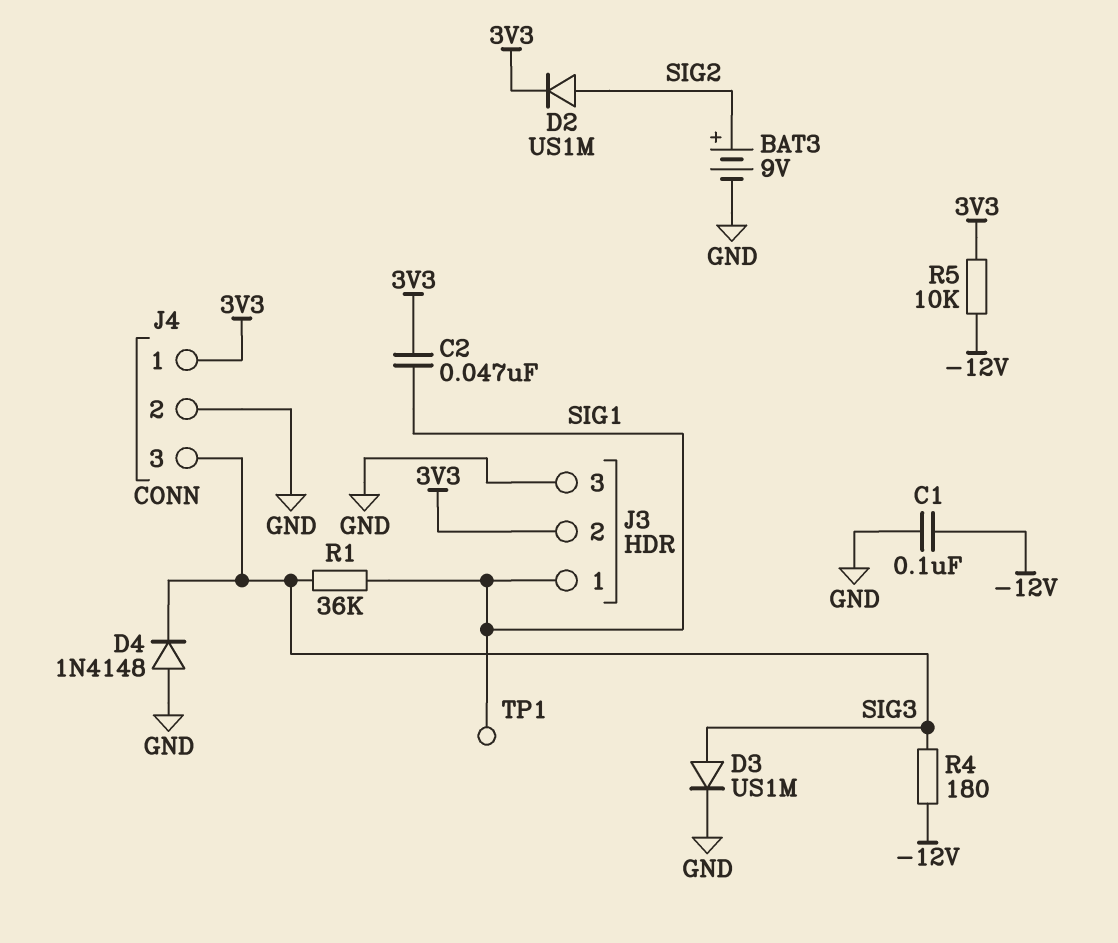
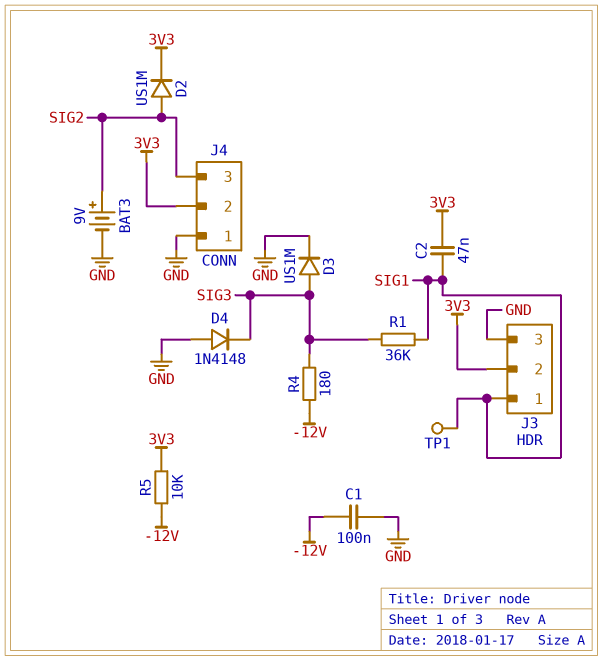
J4 pin 1: 3V3 -> GND
J4 pin 2: GND -> 3V3
J4 pin 3: SIG3 -> SIG2

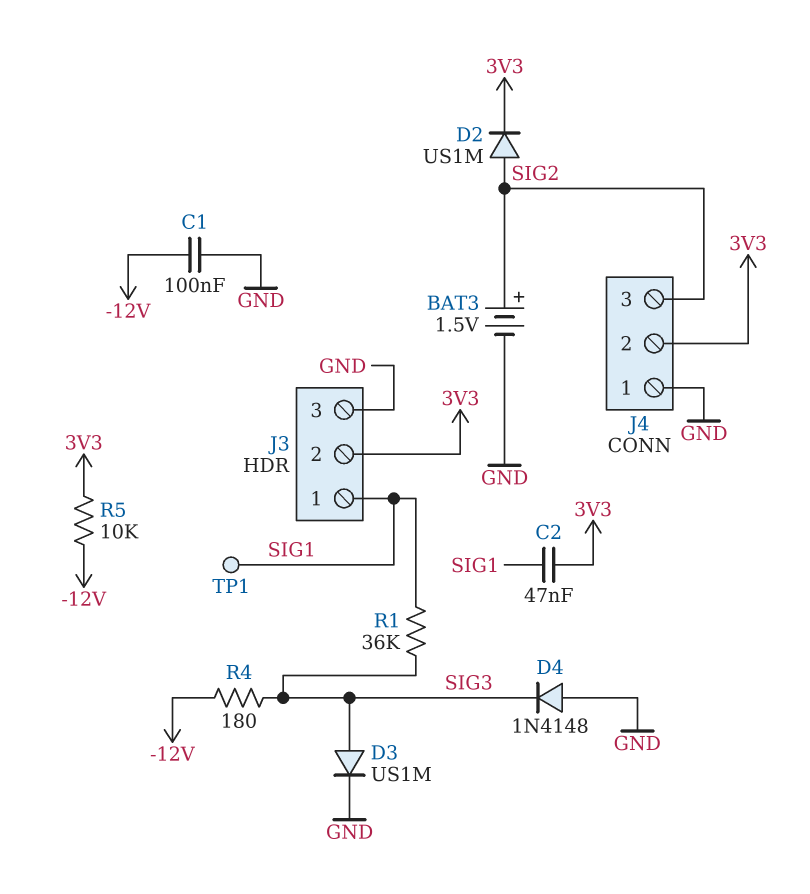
BAT3: 9V (plus SIG2, minus GND) -> 1.5V (plus SIG2, minus GND)

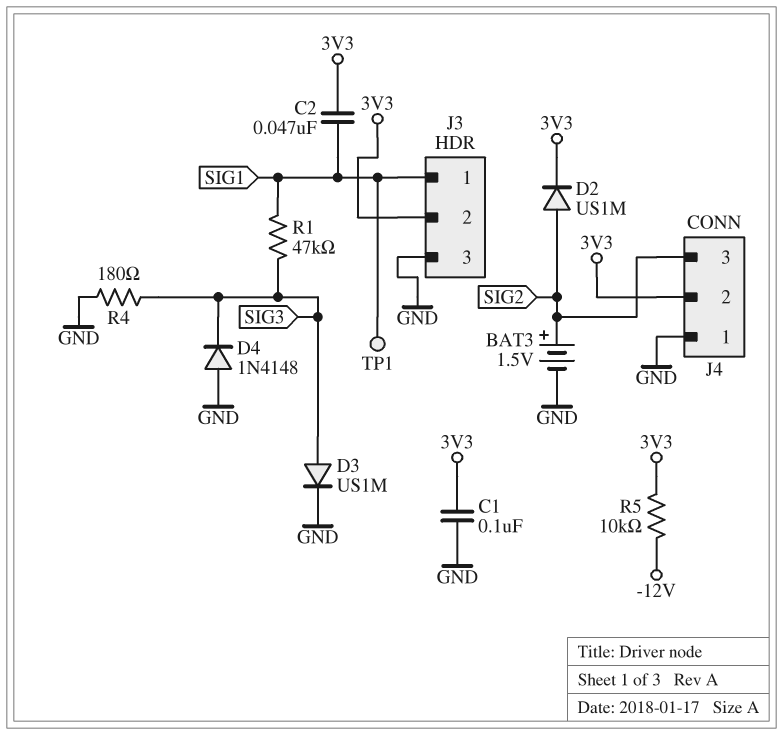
C1: 100nF (-12V, GND) -> 100nF (3V3, GND)
R1: 36k (SIG1, SIG3) -> 47k (SIG1, SIG3)
R4: 180 (-12V, SIG3) -> 180 (GND, SIG3)

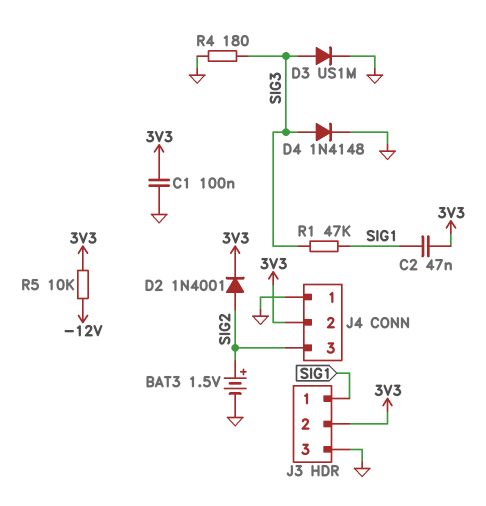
D2: diode US1M (A SIG2, K 3V3) -> diode 1N4001 (A SIG2, K 3V3)
D4: diode 1N4148 (A GND, K SIG3) -> diode 1N4148 (A SIG3, K GND)
TP1: test point (SIG1) -> none

